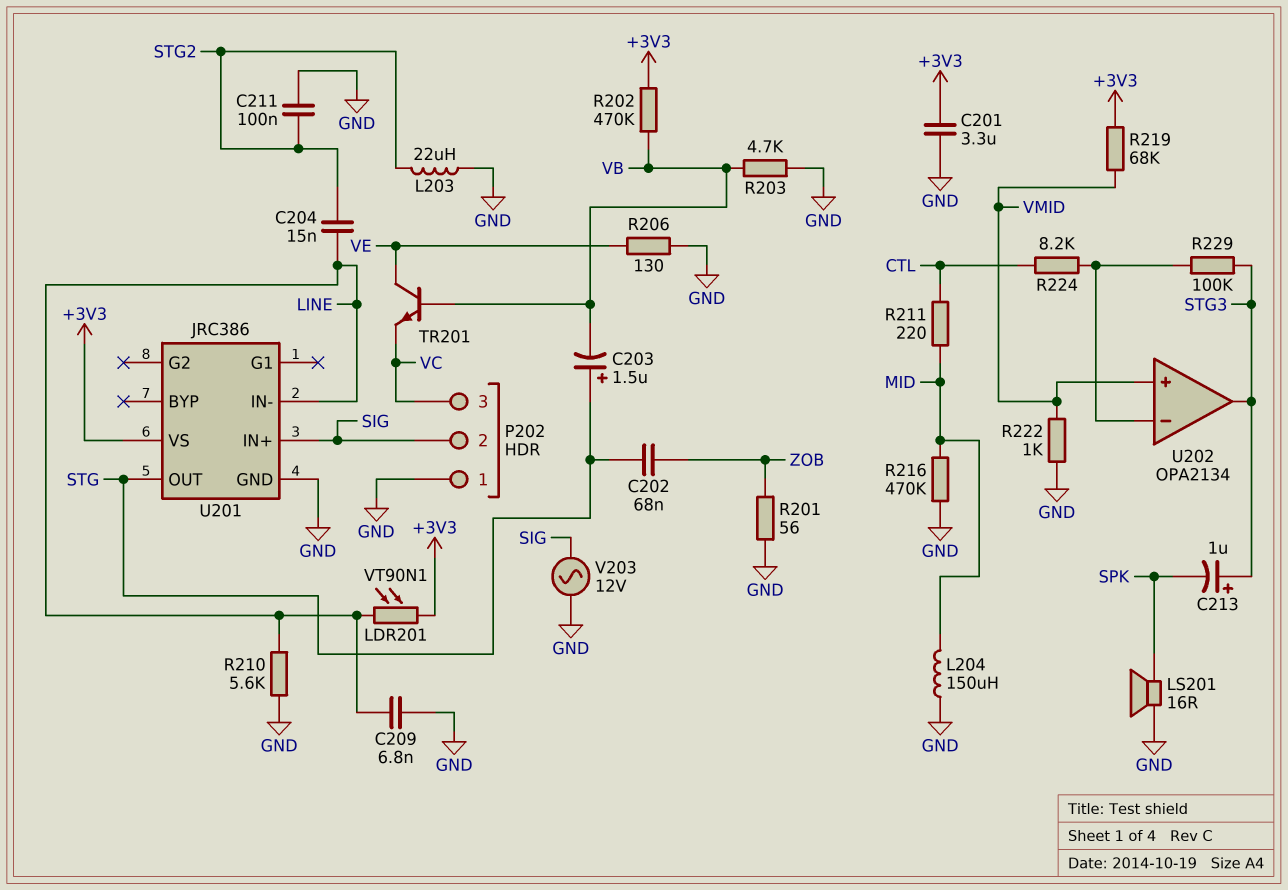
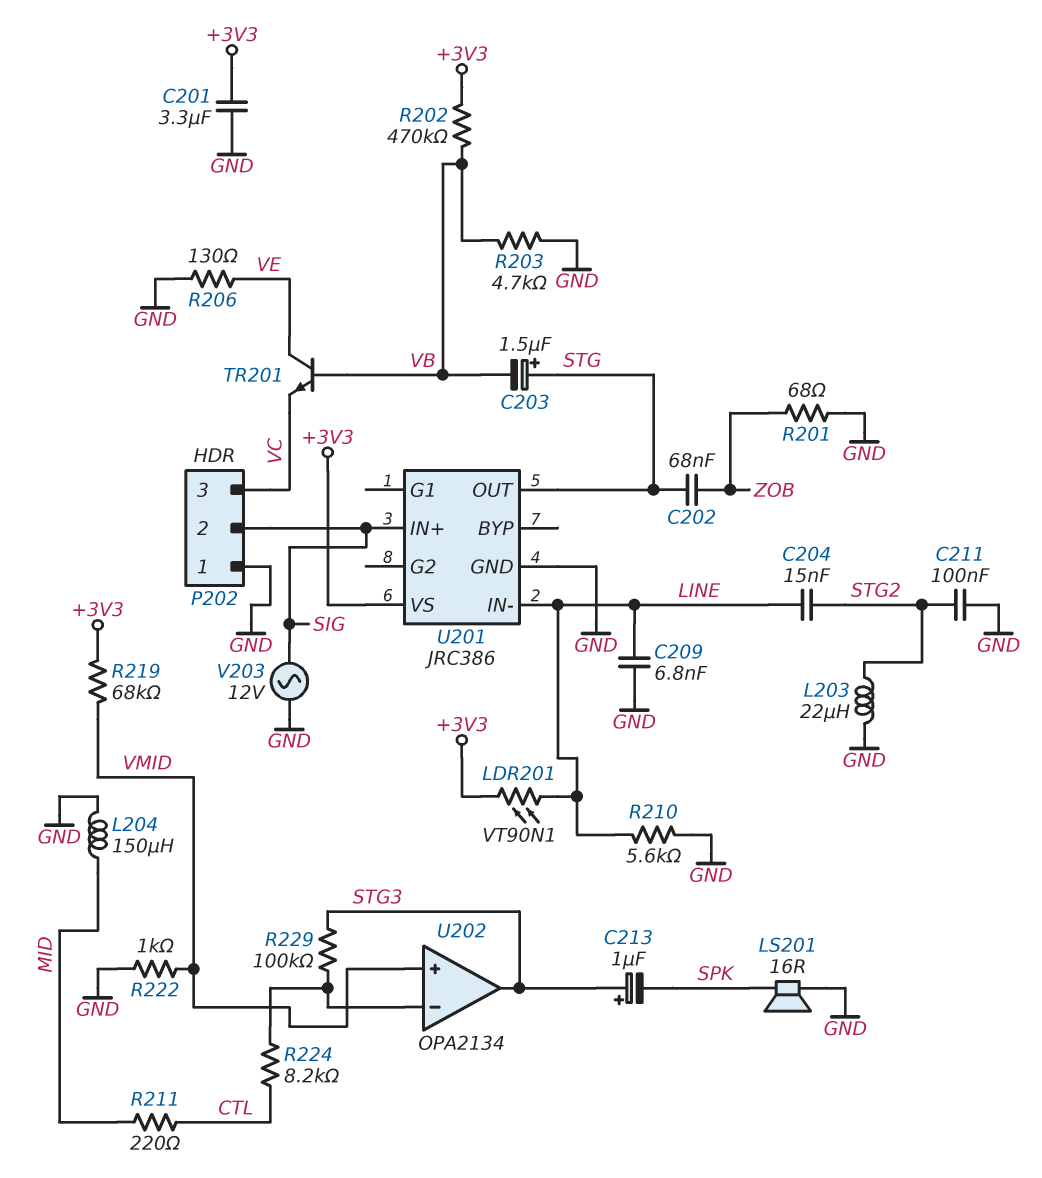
R201: 56 (GND, ZOB) -> 68 (GND, ZOB)
R216: 470k (GND, MID) -> none

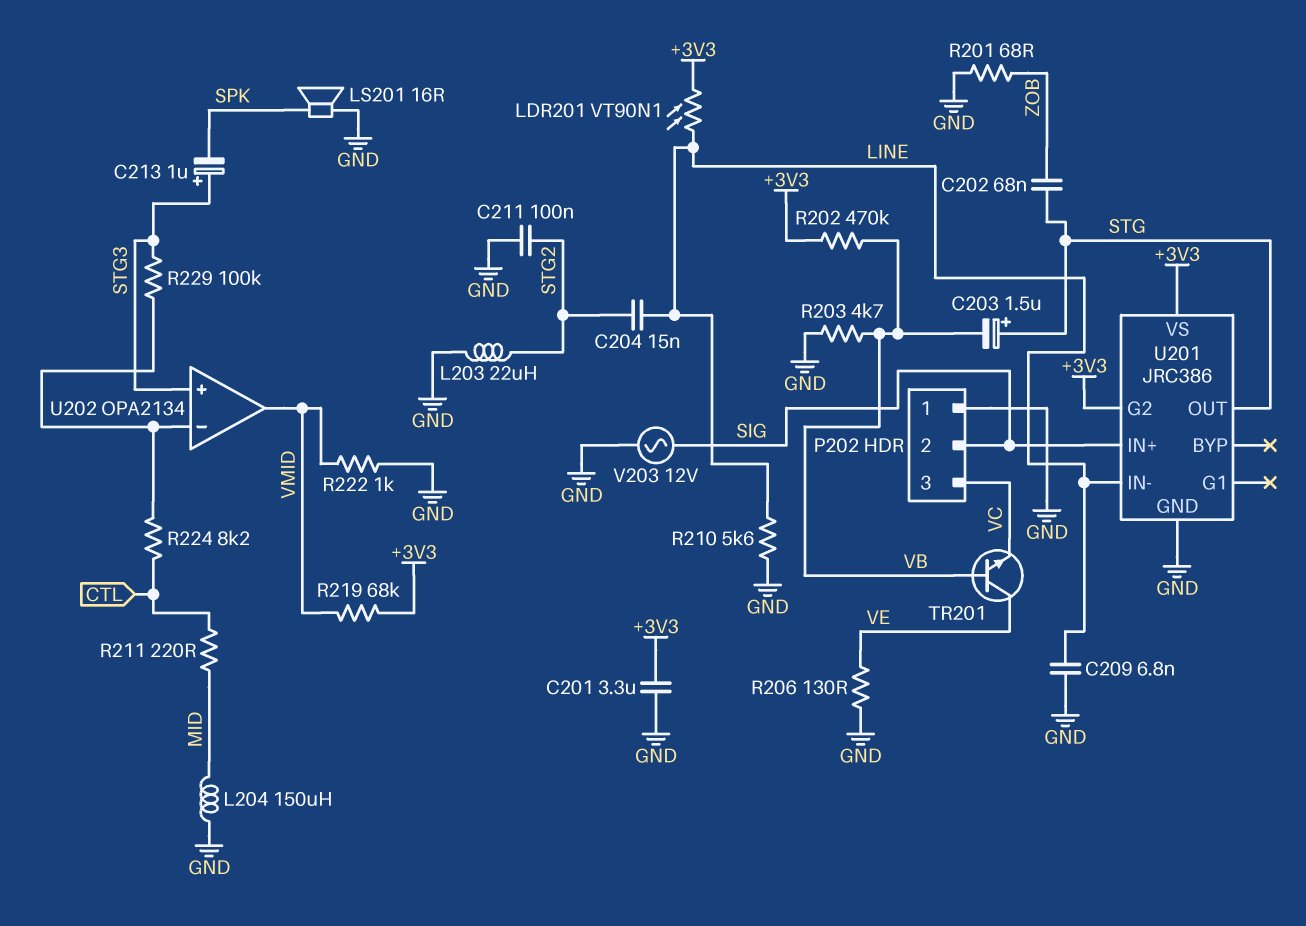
U201 pin G2: none -> +3V3
U202 pin in+: VMID -> STG3
U202 pin out: STG3 -> VMID

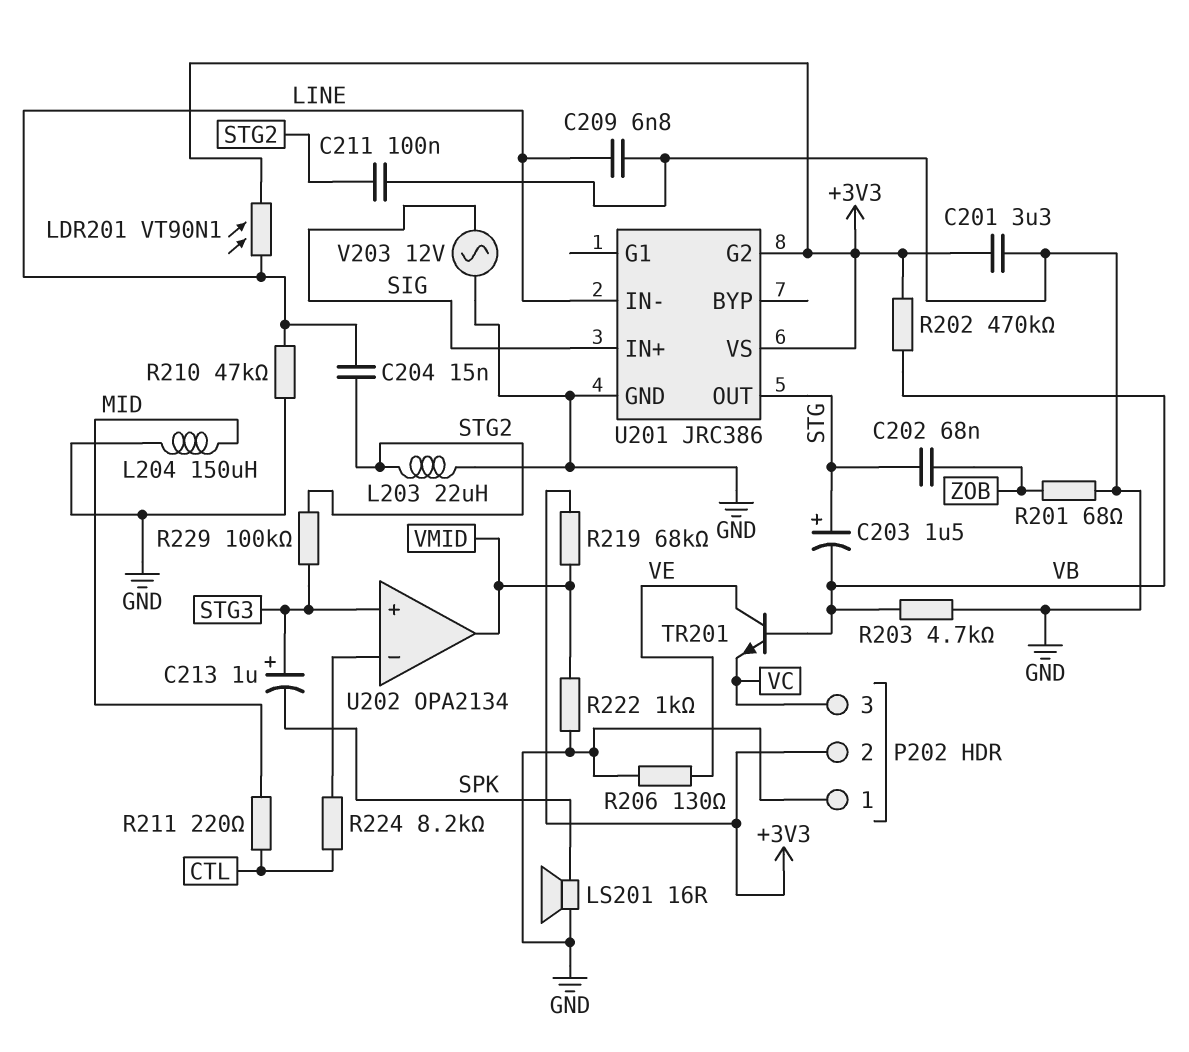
P202 pin 2: SIG -> +3V3
R210: 5.6k (GND, LINE) -> 47k (GND, LINE)
R229: 100k (STG3, U202/in-) -> 100k (STG2, STG3)

